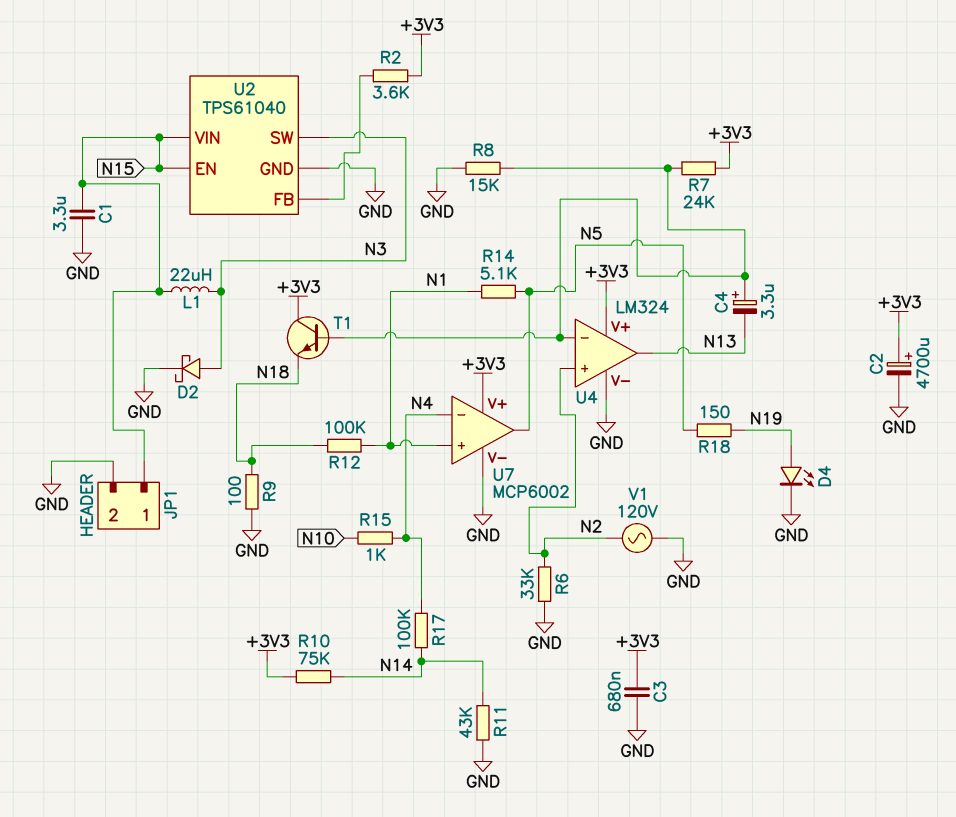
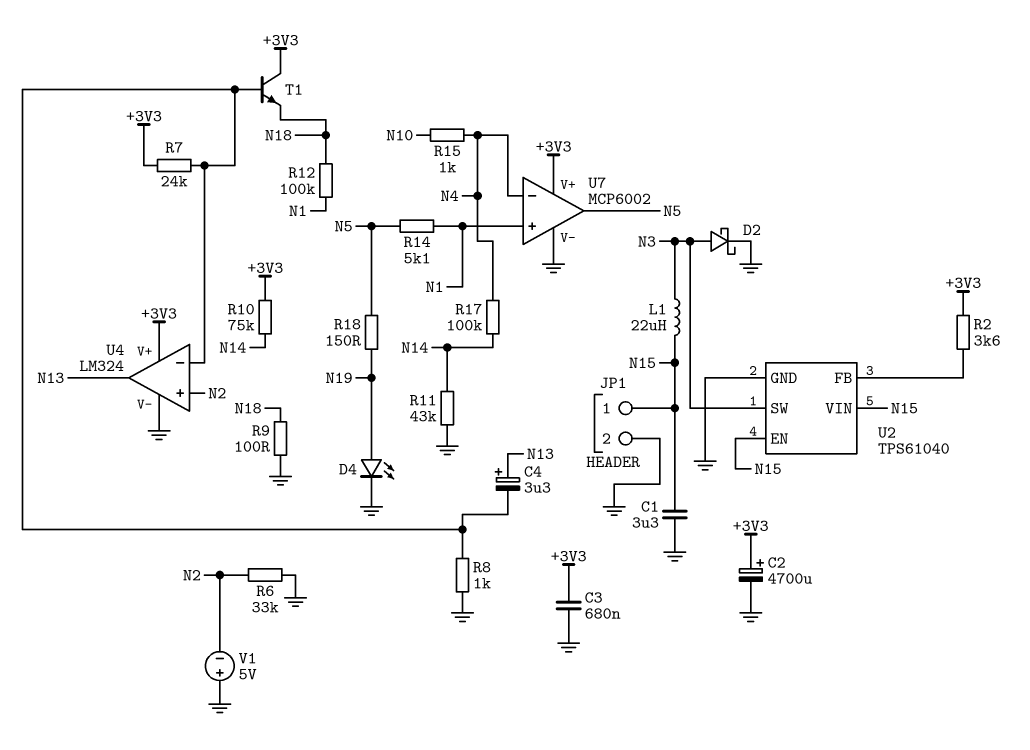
C4: 3.3uF (plus U4/in-, minus N13) -> 3.3uF (plus N13, minus U4/in-)
R8: 15k (GND, U4/in-) -> 1k (GND, U4/in-)
V1: AC 120V (GND, N2) -> 5V (plus GND, minus N2)

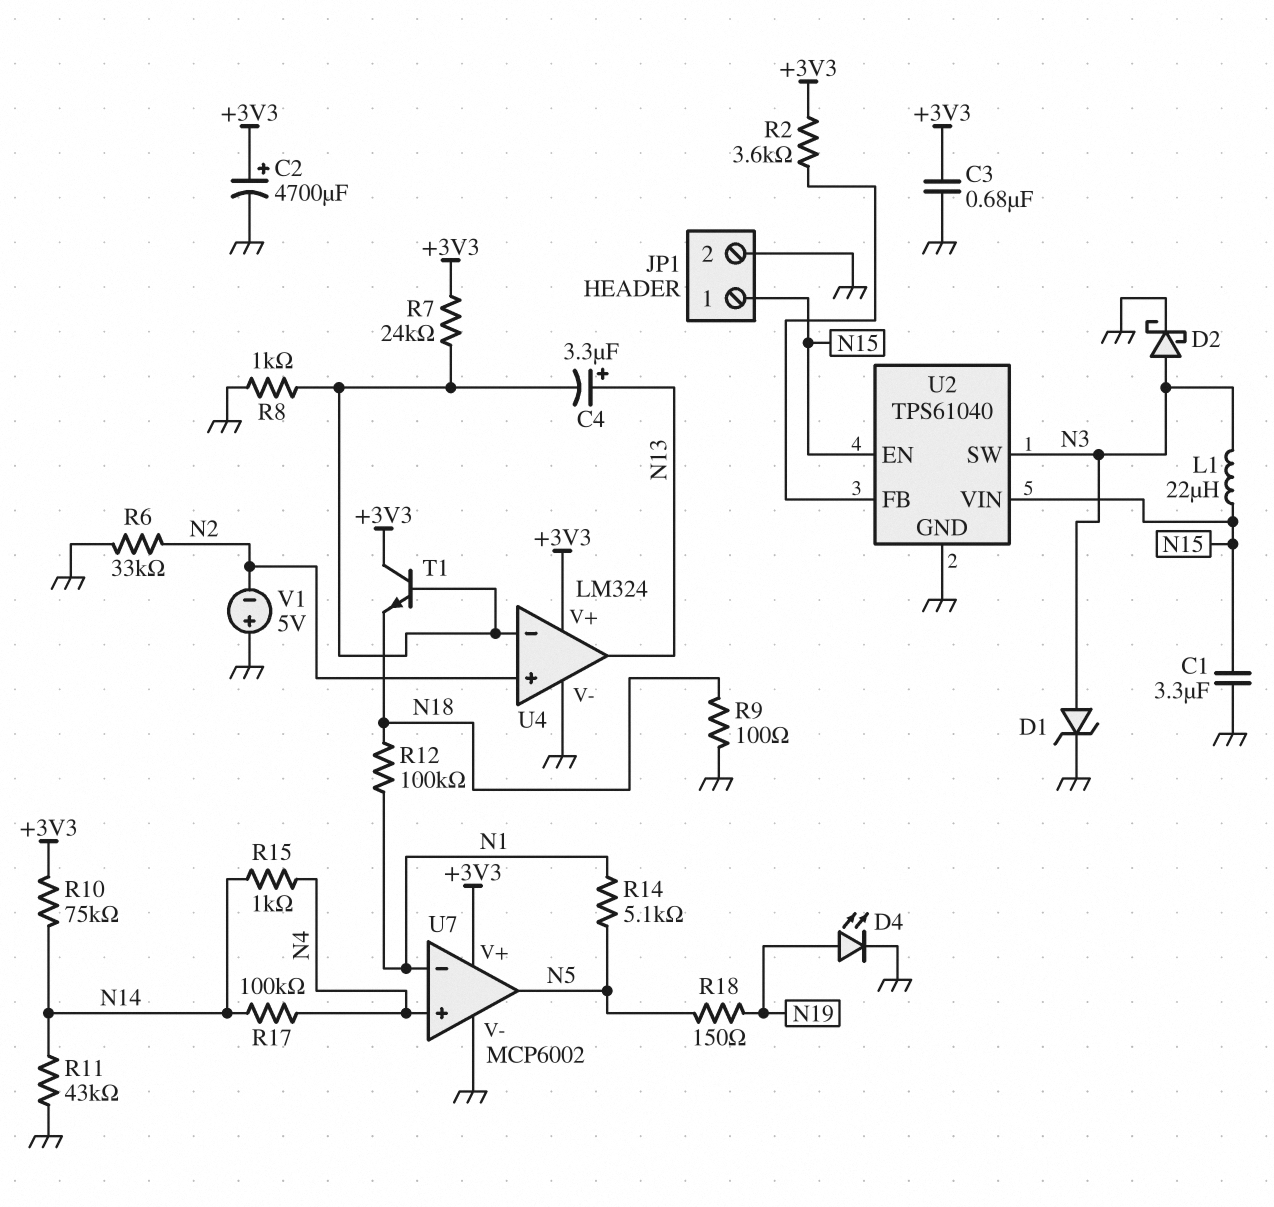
D1: none -> zener (A N3, K GND)
R15: 1k (N4, N10) -> 1k (N4, N14)
U7 pin in+: N1 -> N4
U7 pin in-: N4 -> N1

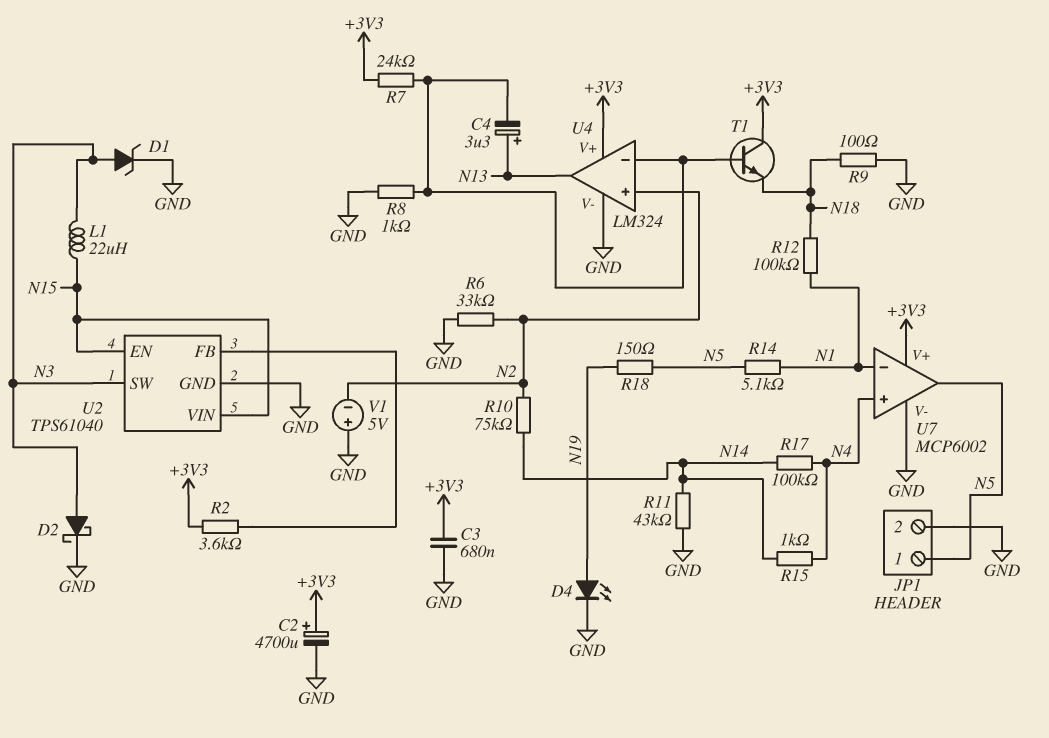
C1: 3.3uF (GND, N15) -> none
JP1 pin 1: N15 -> N5
R10: 75k (+3V3, N14) -> 75k (N2, N14)

